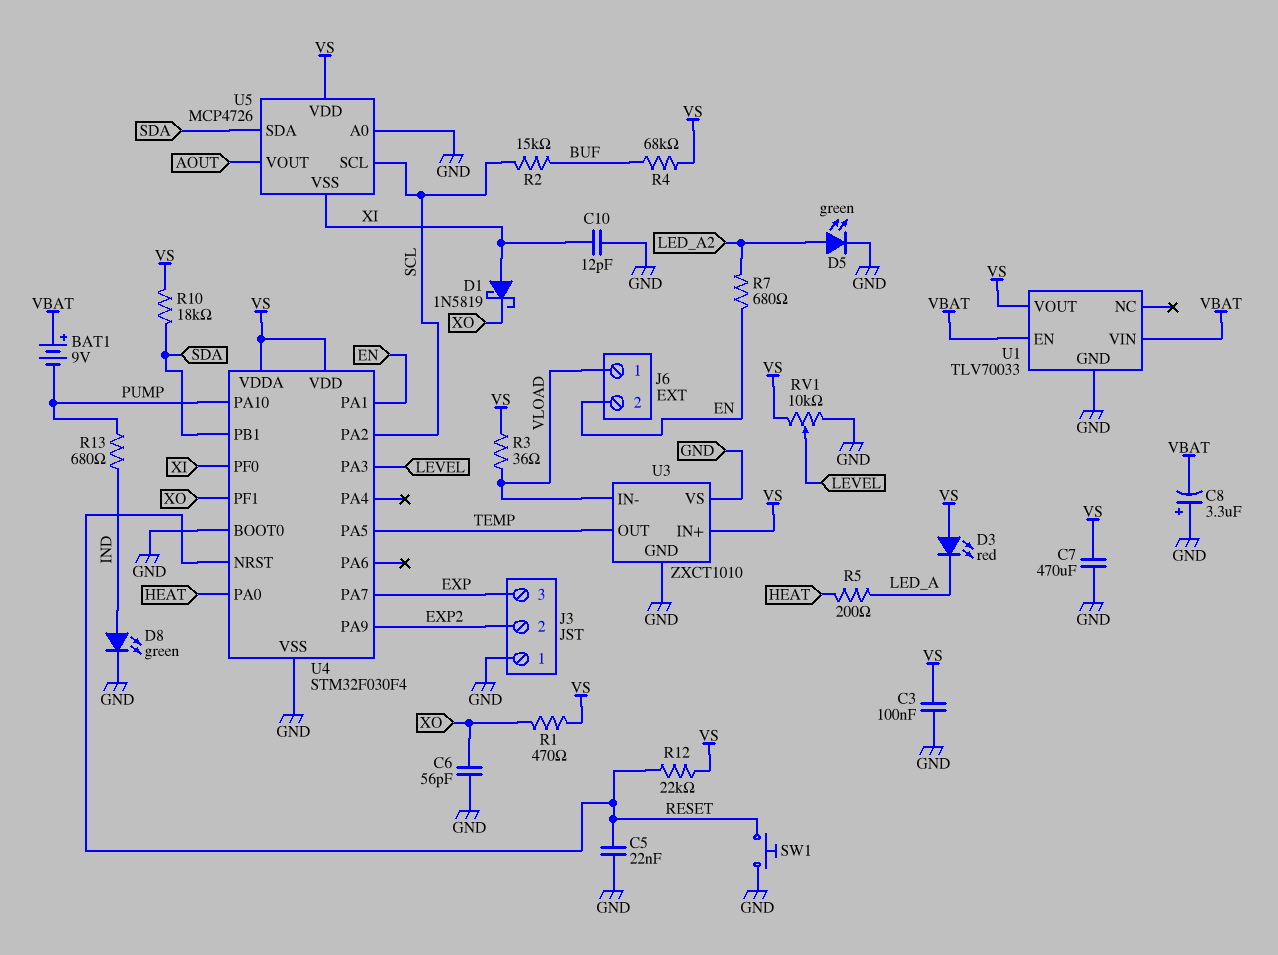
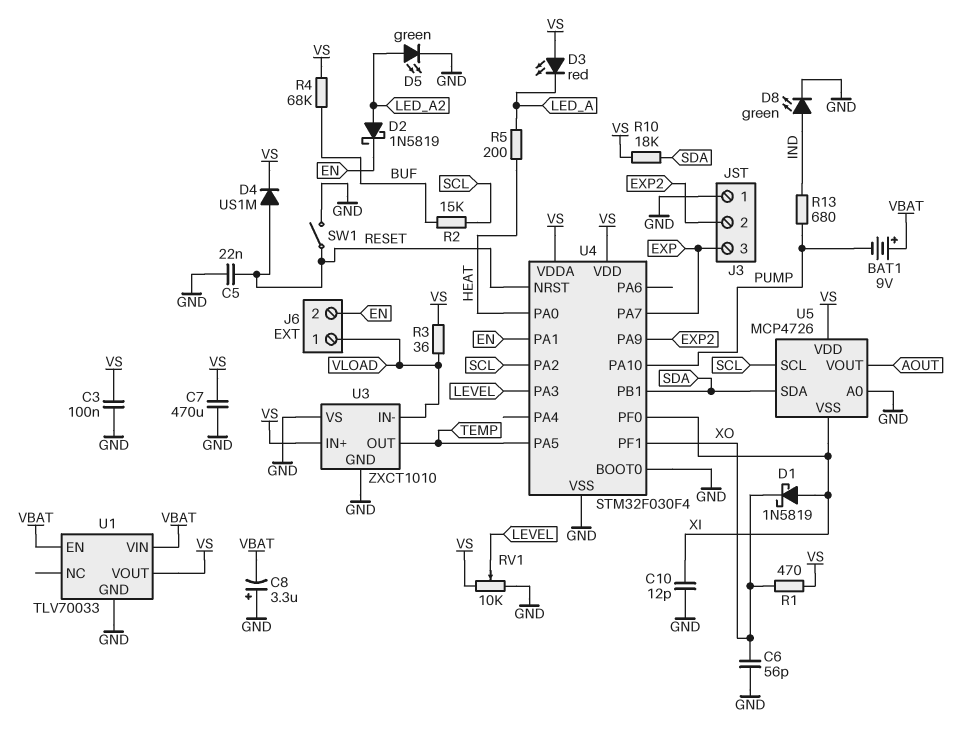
D2: none -> schottky 1N5819 (A LED_A2, K EN)
D4: none -> diode US1M (A RESET, K VS)
R7: 680 (EN, LED_A2) -> none
R12: 22k (RESET, VS) -> none
SW1: button (GND, RESET) -> switch (GND, RESET)

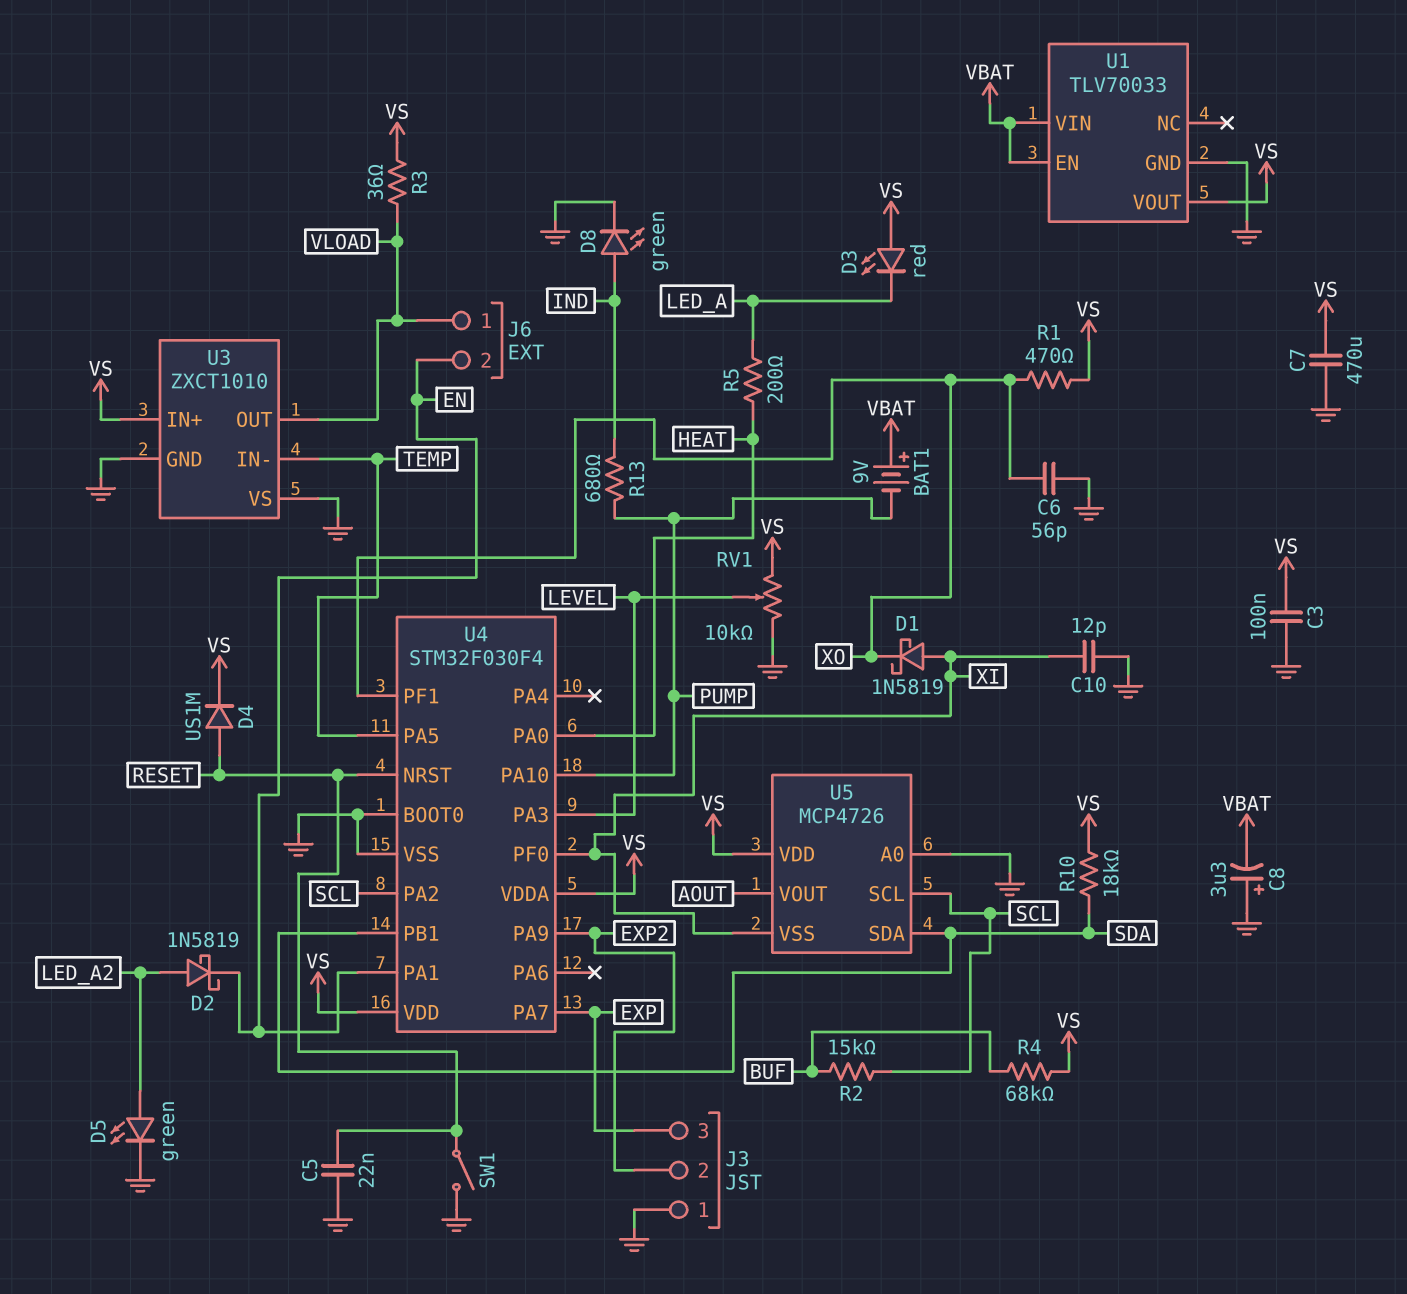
U3 pin IN-: VLOAD -> TEMP
U3 pin OUT: TEMP -> VLOAD

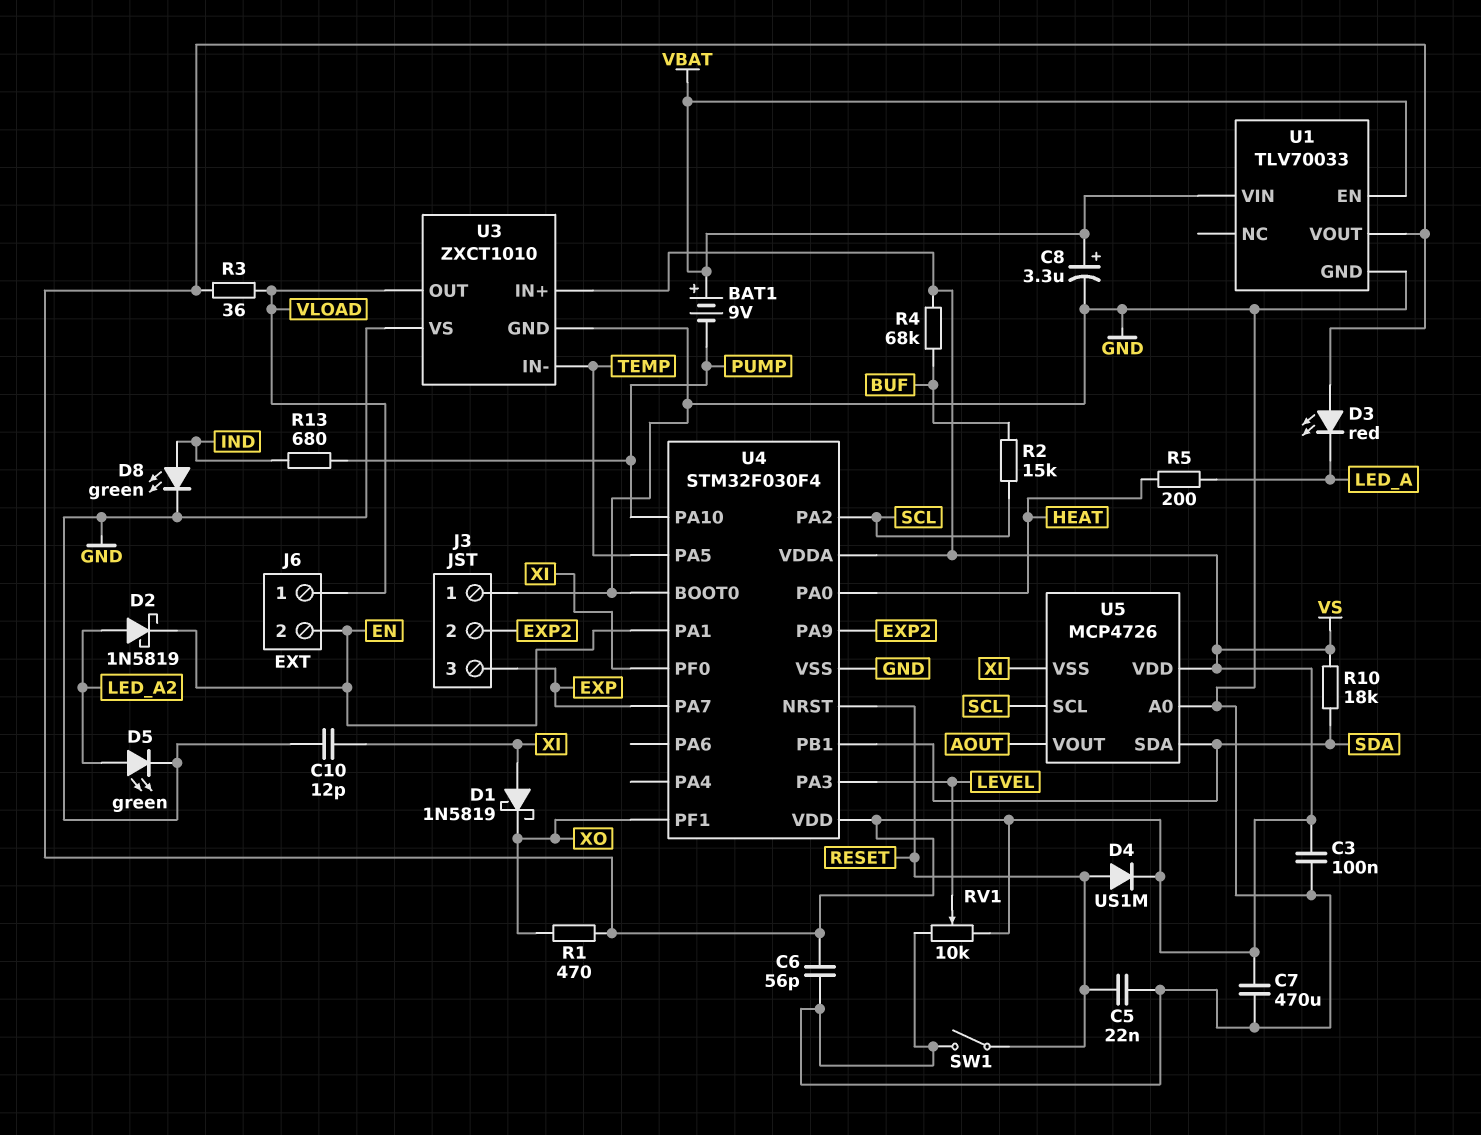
C6: 56pF (GND, XO) -> 56pF (GND, VS)
C8: 3.3uF (plus GND, minus VBAT) -> 3.3uF (plus VBAT, minus GND)

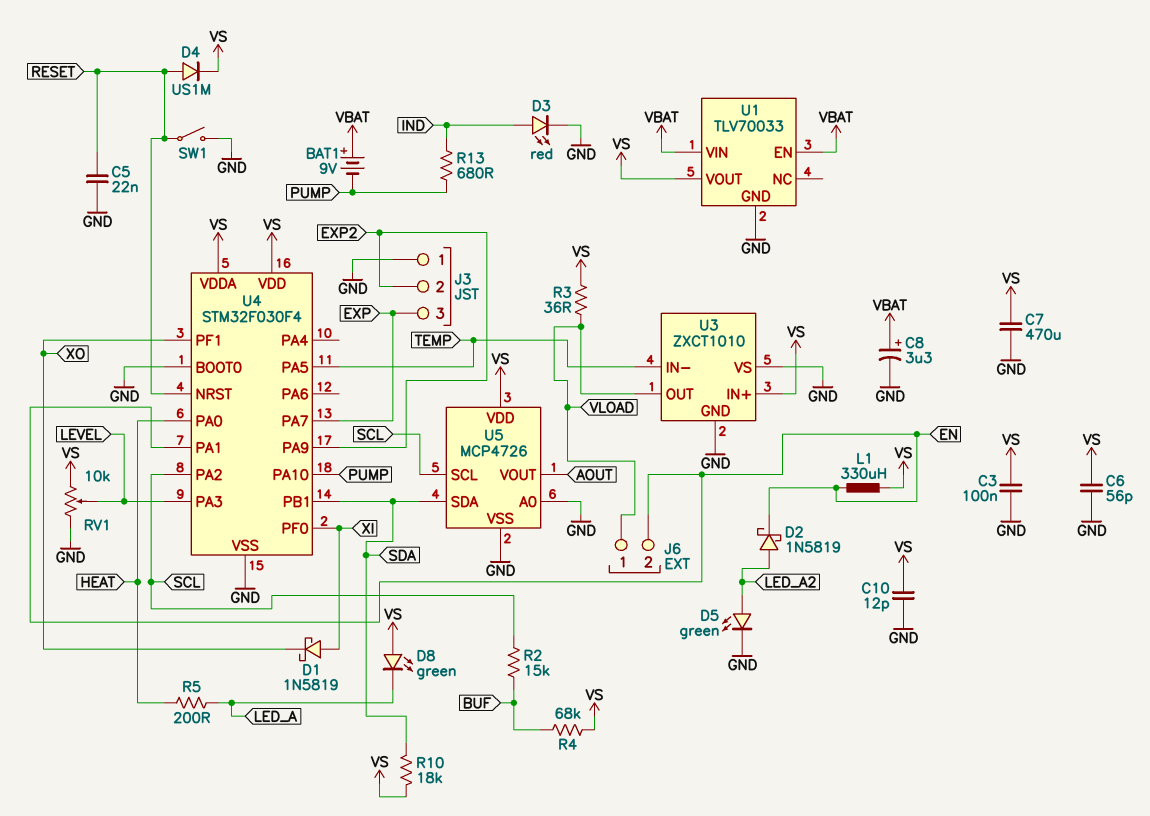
C10: 12pF (GND, XI) -> 12pF (GND, VS)
D3: LED red (A VS, K LED_A) -> LED red (A IND, K GND)
D8: LED green (A IND, K GND) -> LED green (A VS, K LED_A)
L1: none -> 330uH (EN, VS)
R1: 470 (VS, XO) -> none
U5 pin VSS: XI -> GND

